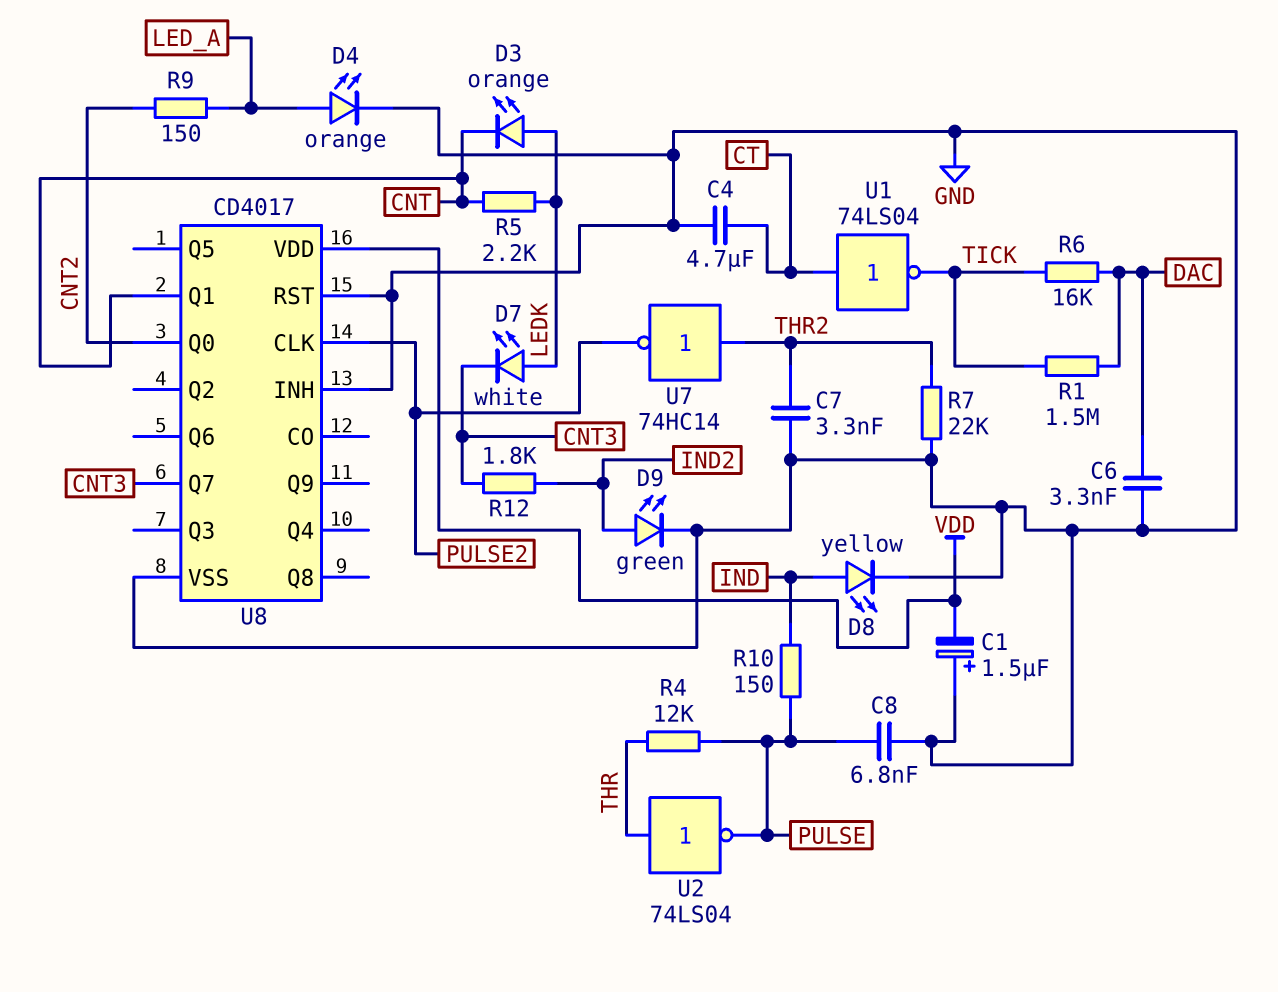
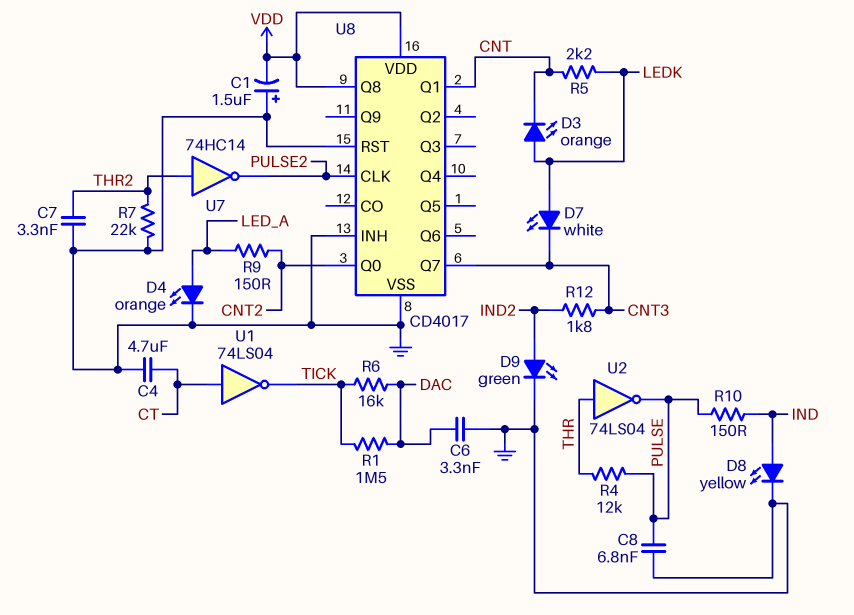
U8 pin Q8: none -> VDD

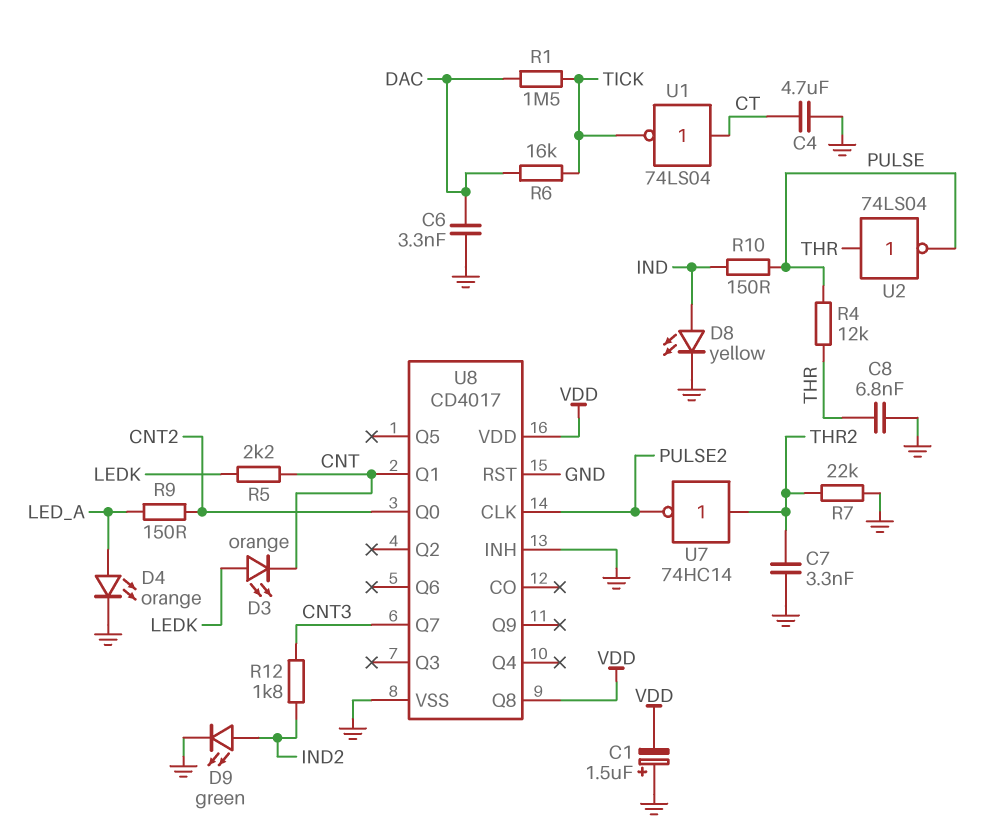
C8: 6.8nF (GND, PULSE) -> 6.8nF (GND, THR)
D7: LED white (A LEDK, K CNT3) -> none

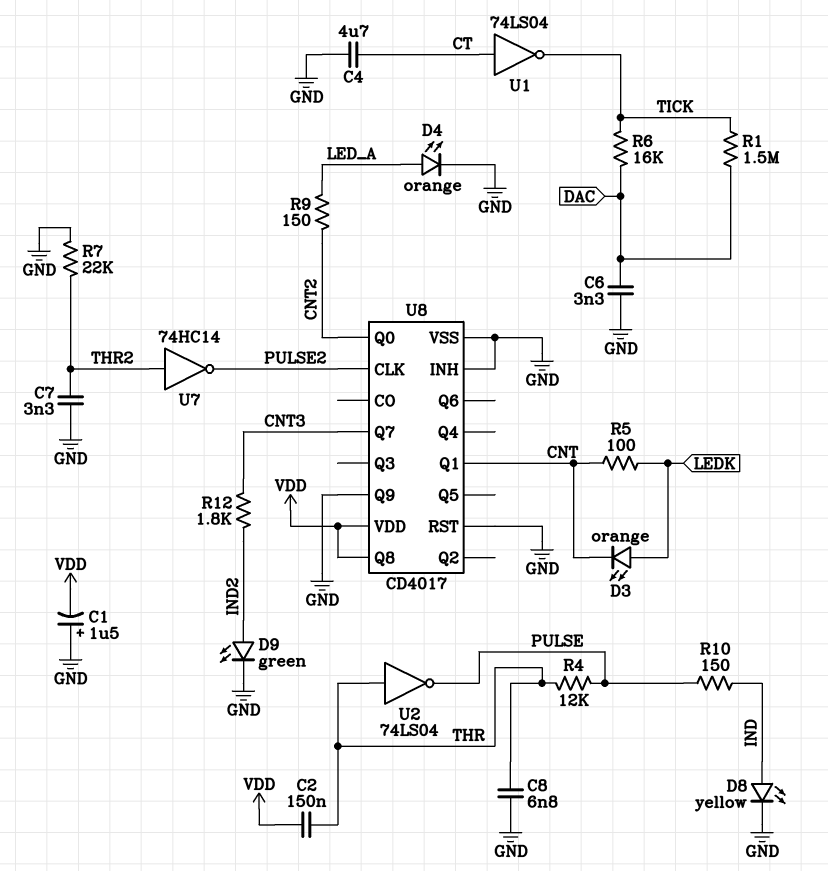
C2: none -> 150nF (THR, VDD)
R5: 2.2k (CNT, LEDK) -> 100 (CNT, LEDK)
U8 pin Q9: none -> GND

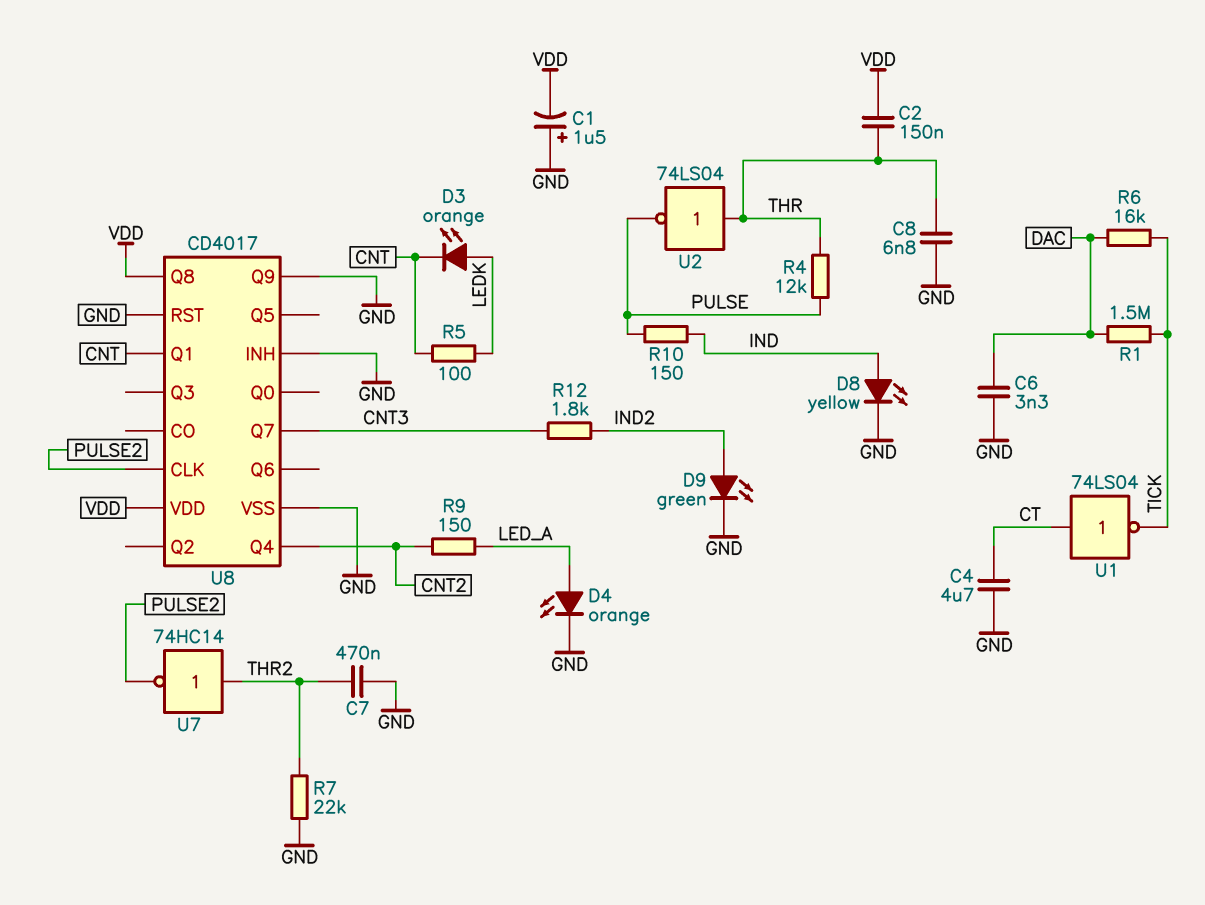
C7: 3.3nF (GND, THR2) -> 470nF (GND, THR2)
U8 pin Q0: CNT2 -> none
U8 pin Q4: none -> CNT2

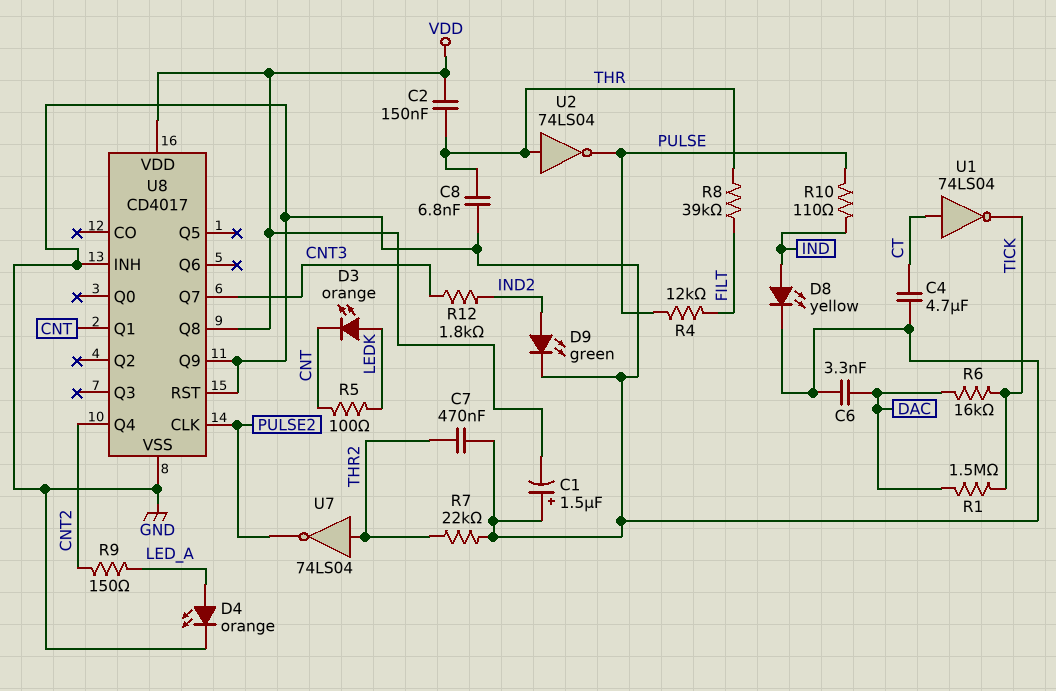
R4: 12k (PULSE, THR) -> 12k (FILT, PULSE)
R8: none -> 39k (FILT, THR)
R10: 150 (IND, PULSE) -> 110 (IND, PULSE)
U7: NOT 74HC14 (in THR2, out PULSE2) -> NOT 74LS04 (in THR2, out PULSE2)

